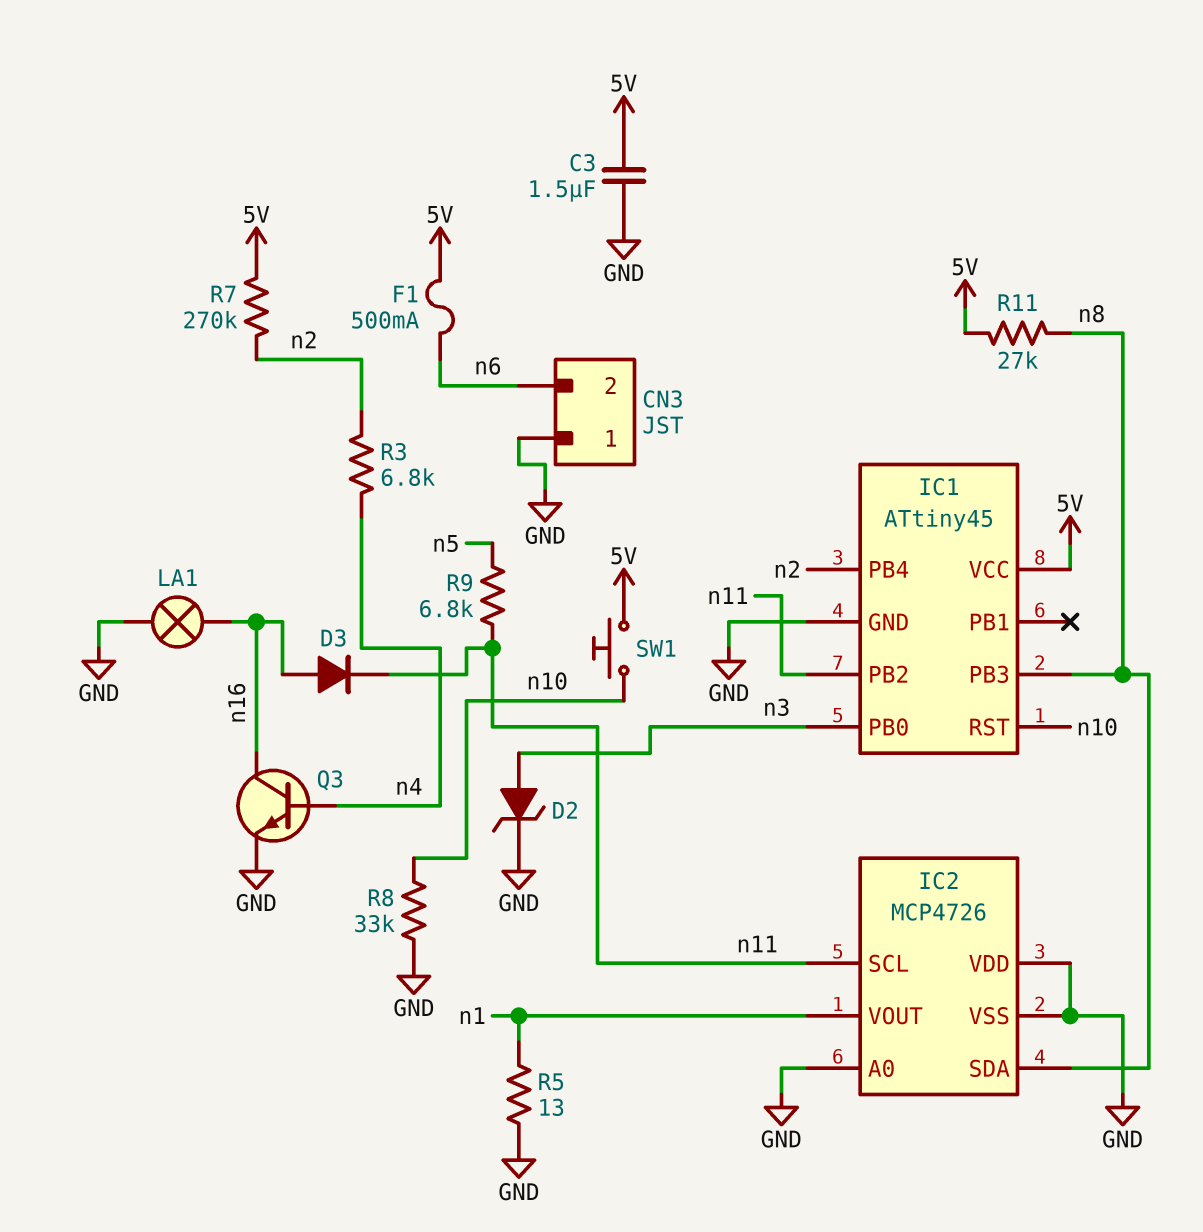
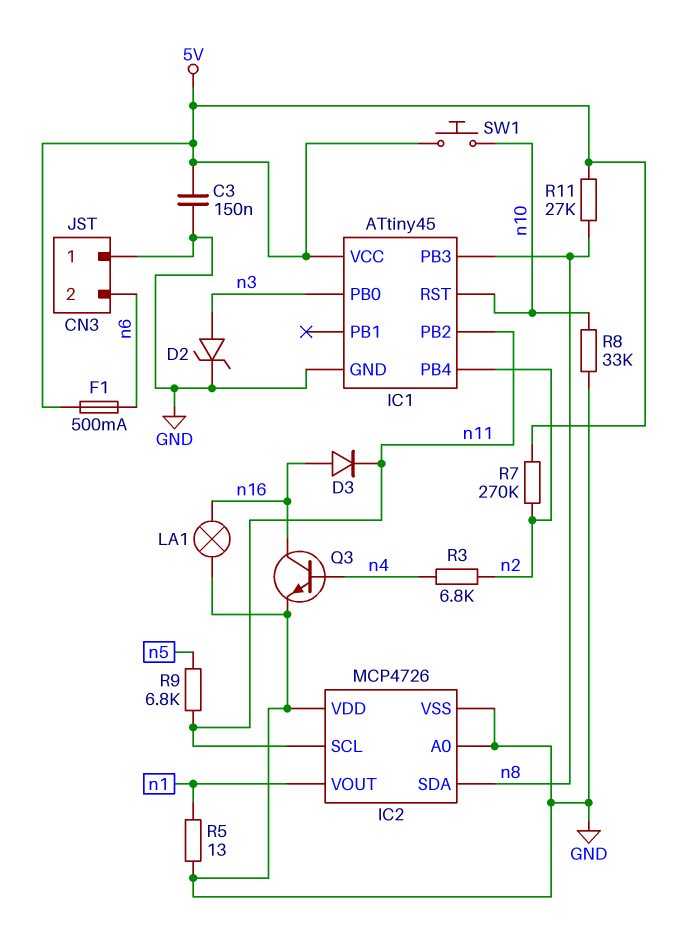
C3: 1.5uF (5V, GND) -> 150nF (5V, GND)

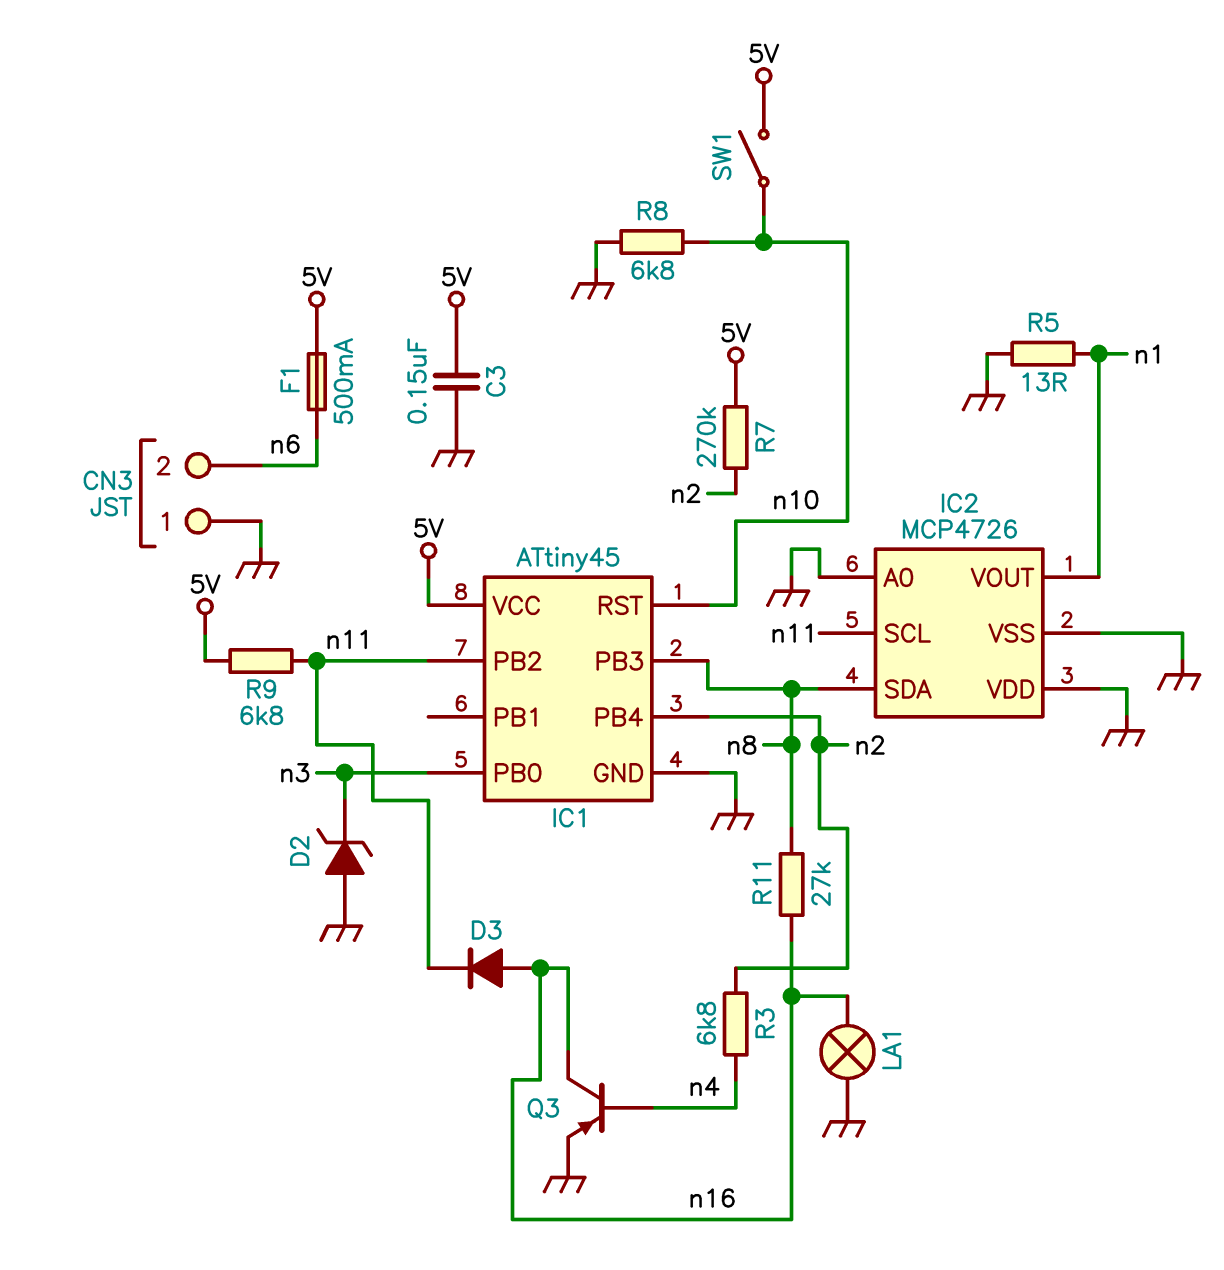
D2: zener (A n3, K GND) -> zener (A GND, K n3)
Q3: NPN (B n4, C n16, E GND) -> PNP (B n4, C n16, E GND)
R8: 33k (GND, n10) -> 6.8k (GND, n10)
R9: 6.8k (n5, n11) -> 6.8k (5V, n11)
R11: 27k (5V, n8) -> 27k (n8, n16)
SW1: button (5V, n10) -> switch (5V, n10)

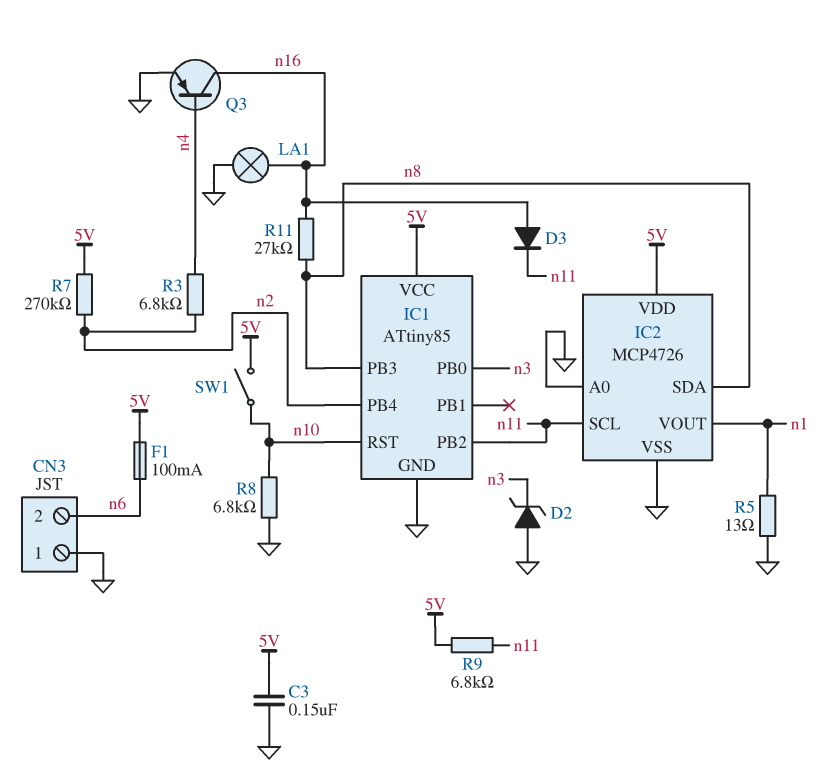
F1: 500mA (5V, n6) -> 100mA (5V, n6)
IC1: ATtiny45 -> ATtiny85
IC2 pin VDD: GND -> 5V

